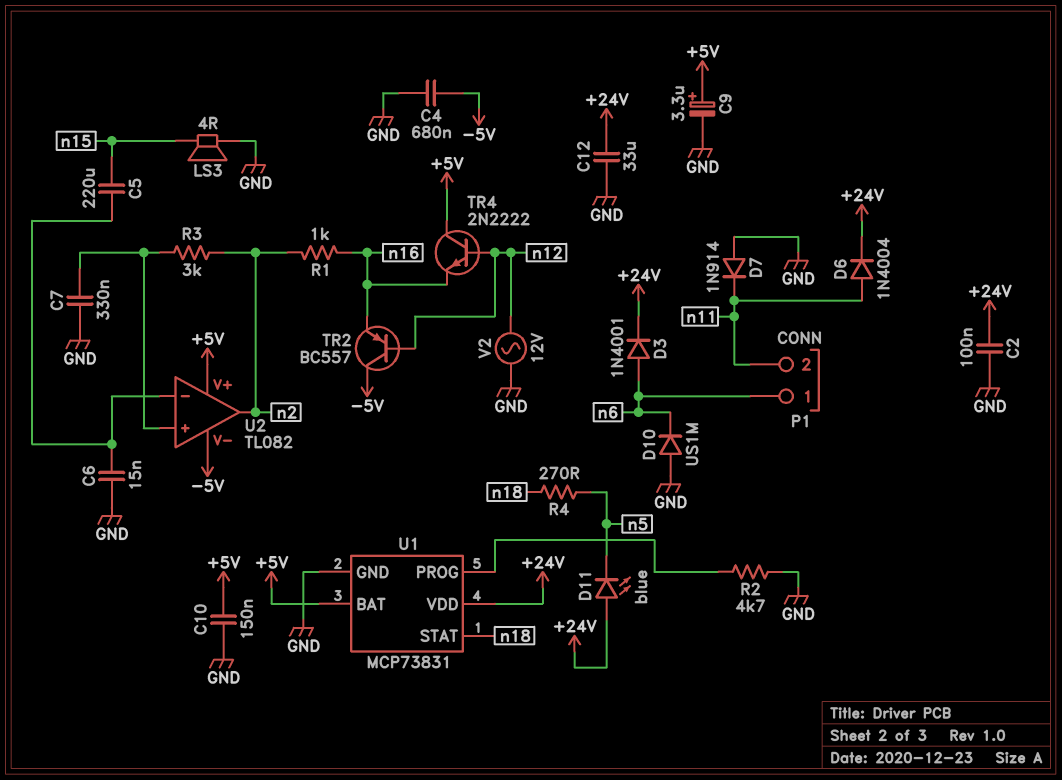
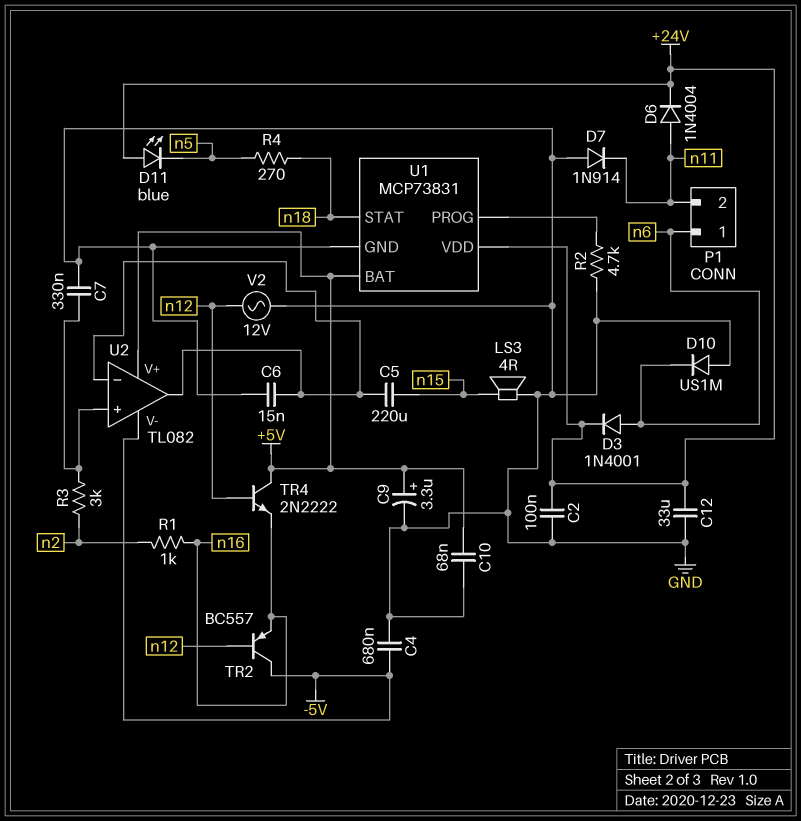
C10: 150nF (+5V, GND) -> 68nF (+5V, GND)
U2 pin out: n2 -> U2/in-

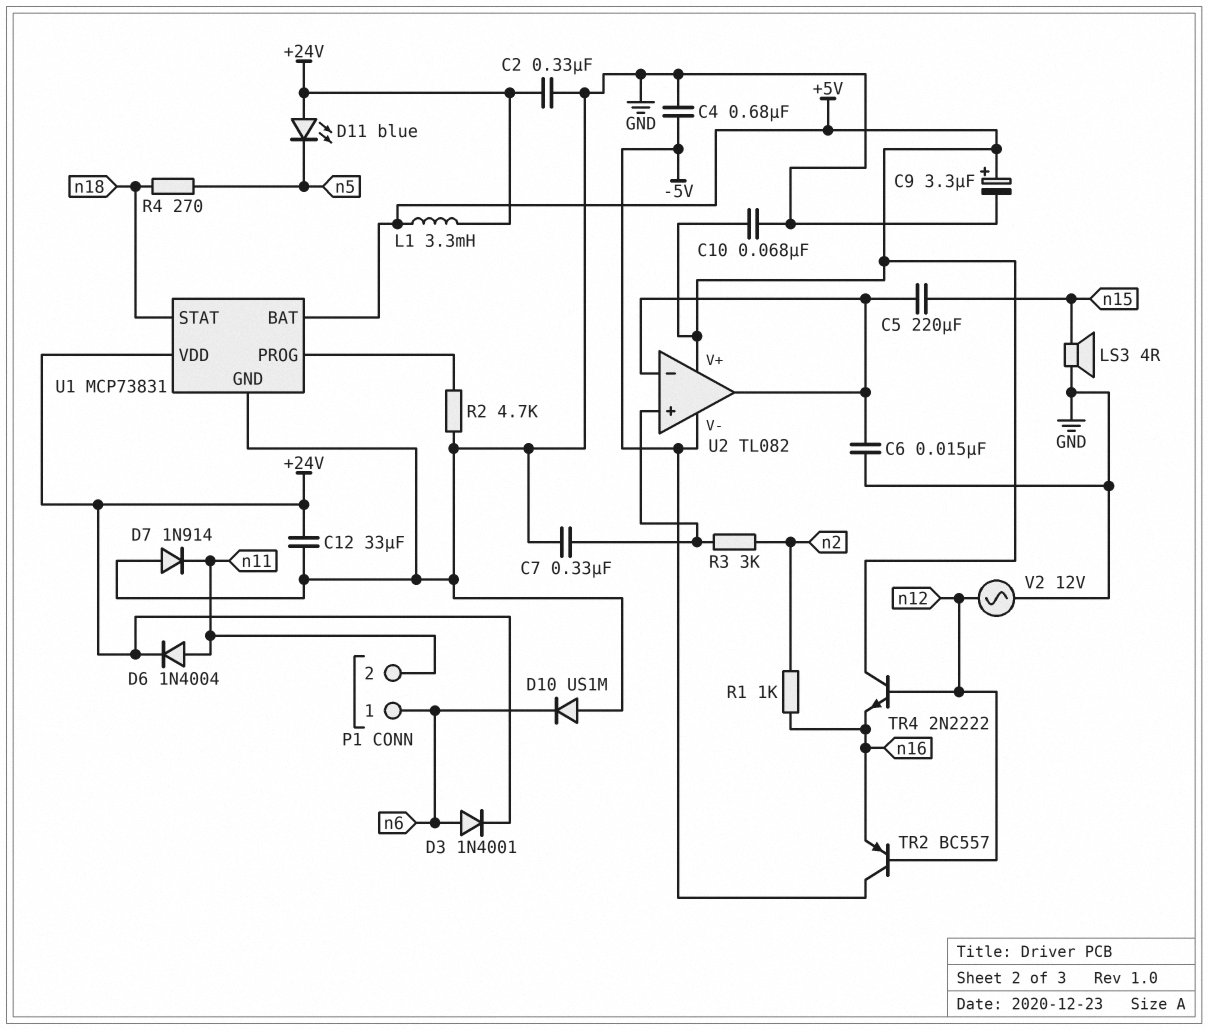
C2: 100nF (+24V, GND) -> 330nF (+24V, GND)
L1: none -> 3.3mH (+5V, +24V)

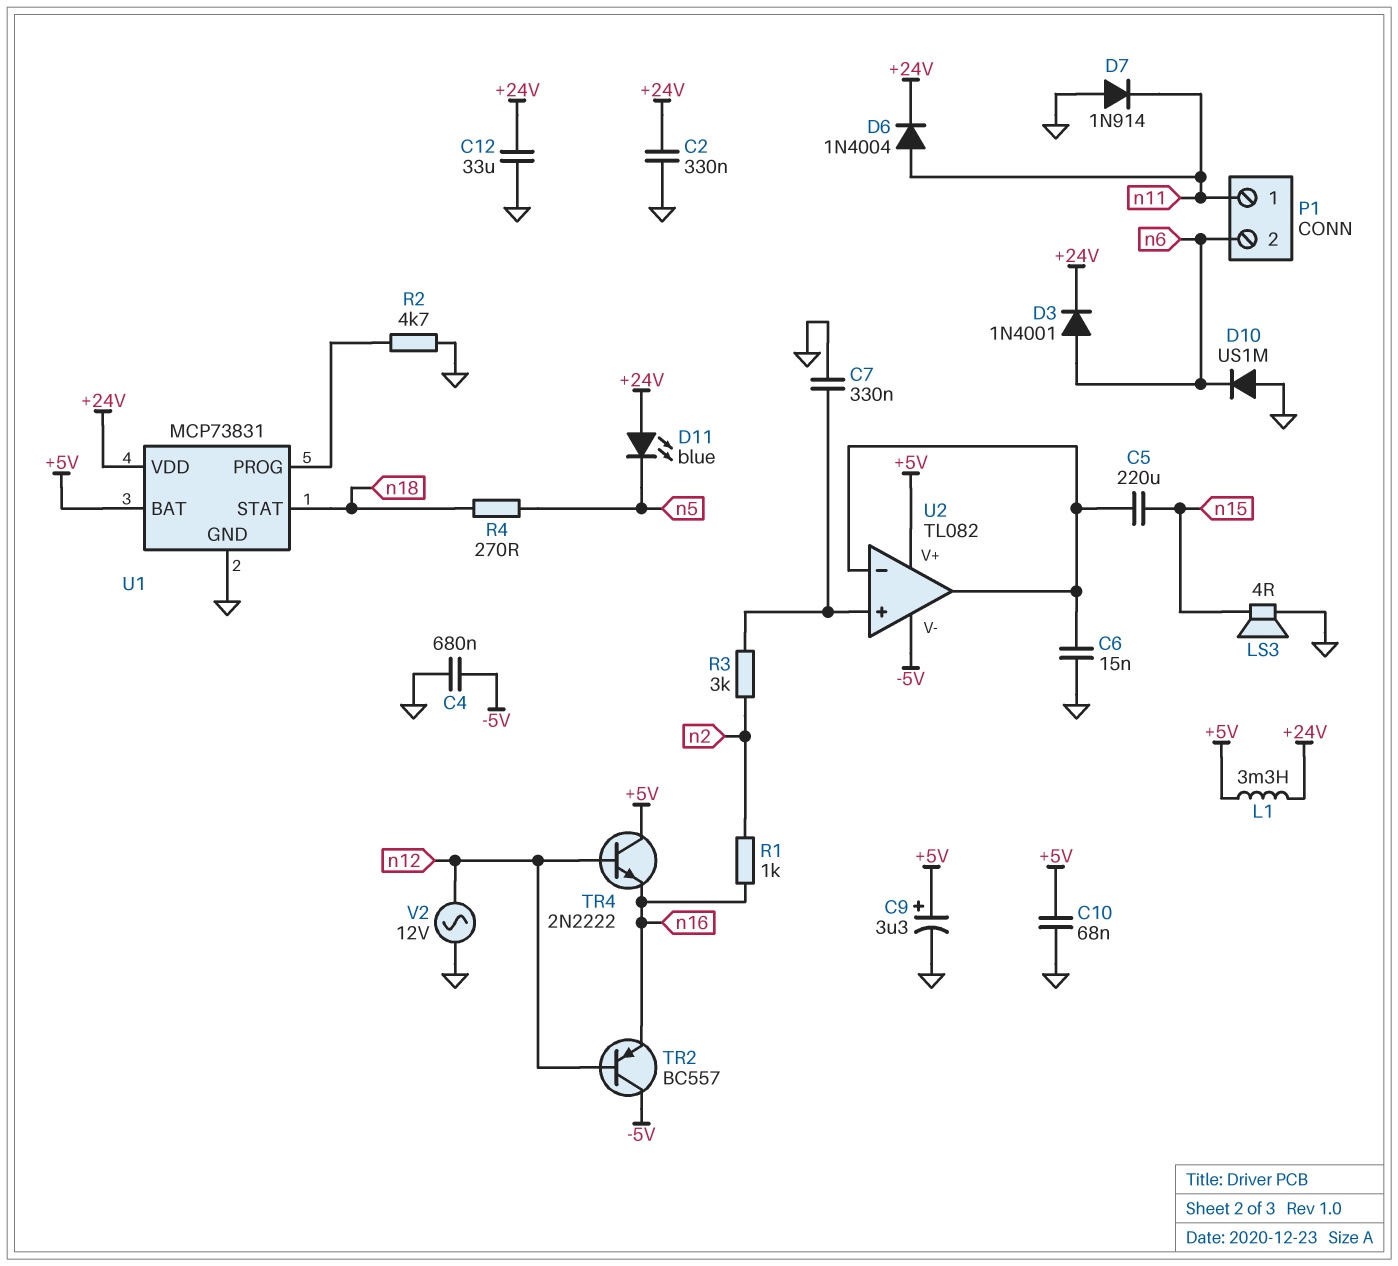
P1 pin 1: n6 -> n11
P1 pin 2: n11 -> n6

